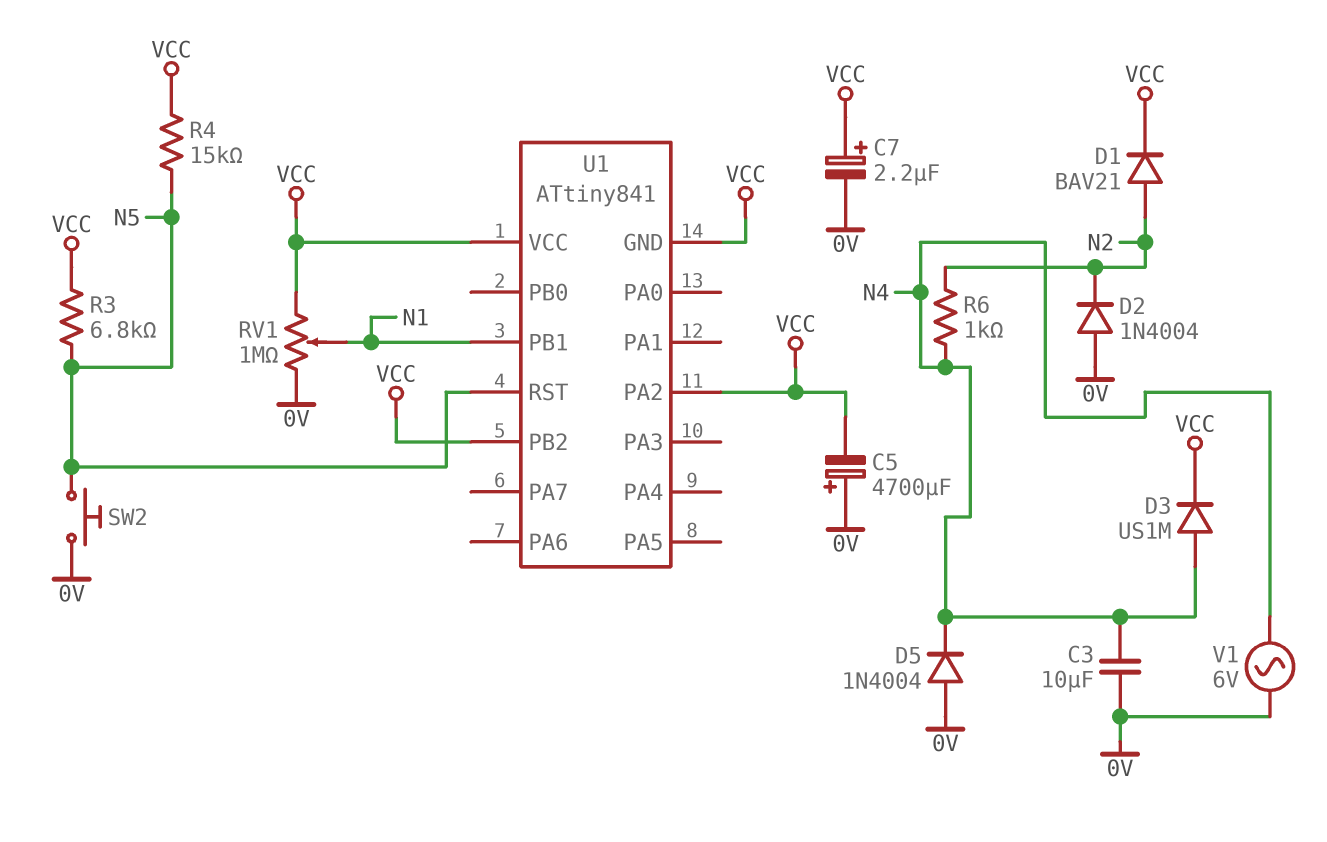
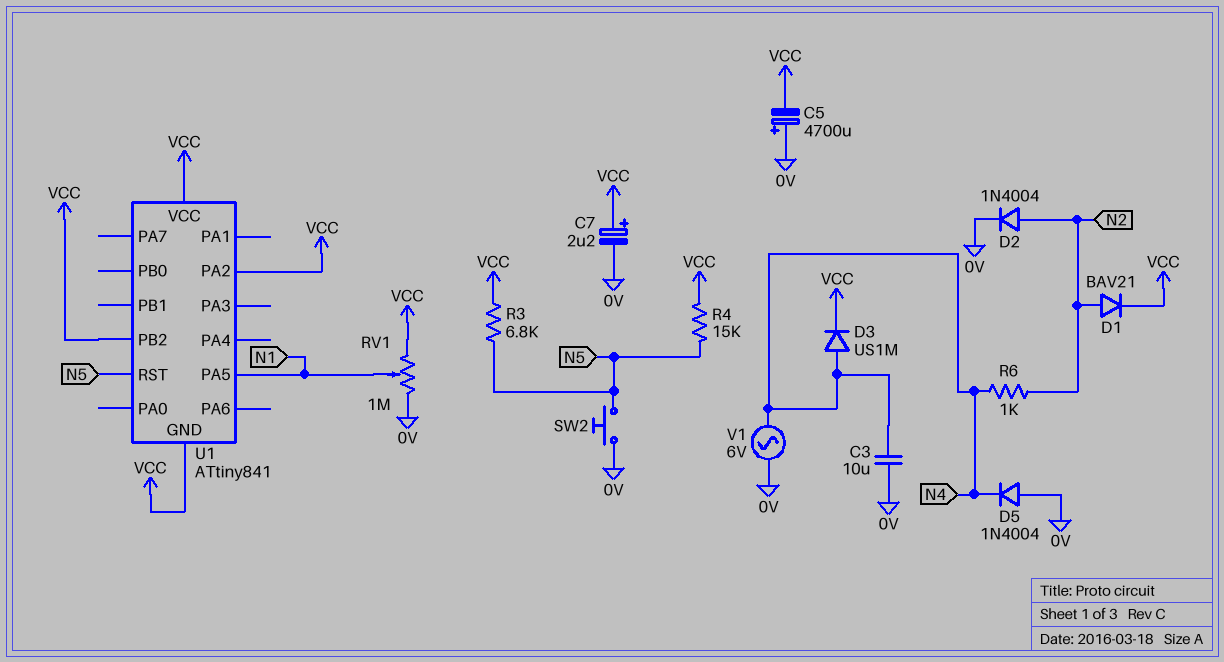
D2: diode 1N4004 (A 0V, K N2) -> diode 1N4004 (A N2, K 0V)
U1 pin PA5: none -> N1
U1 pin PB1: N1 -> none

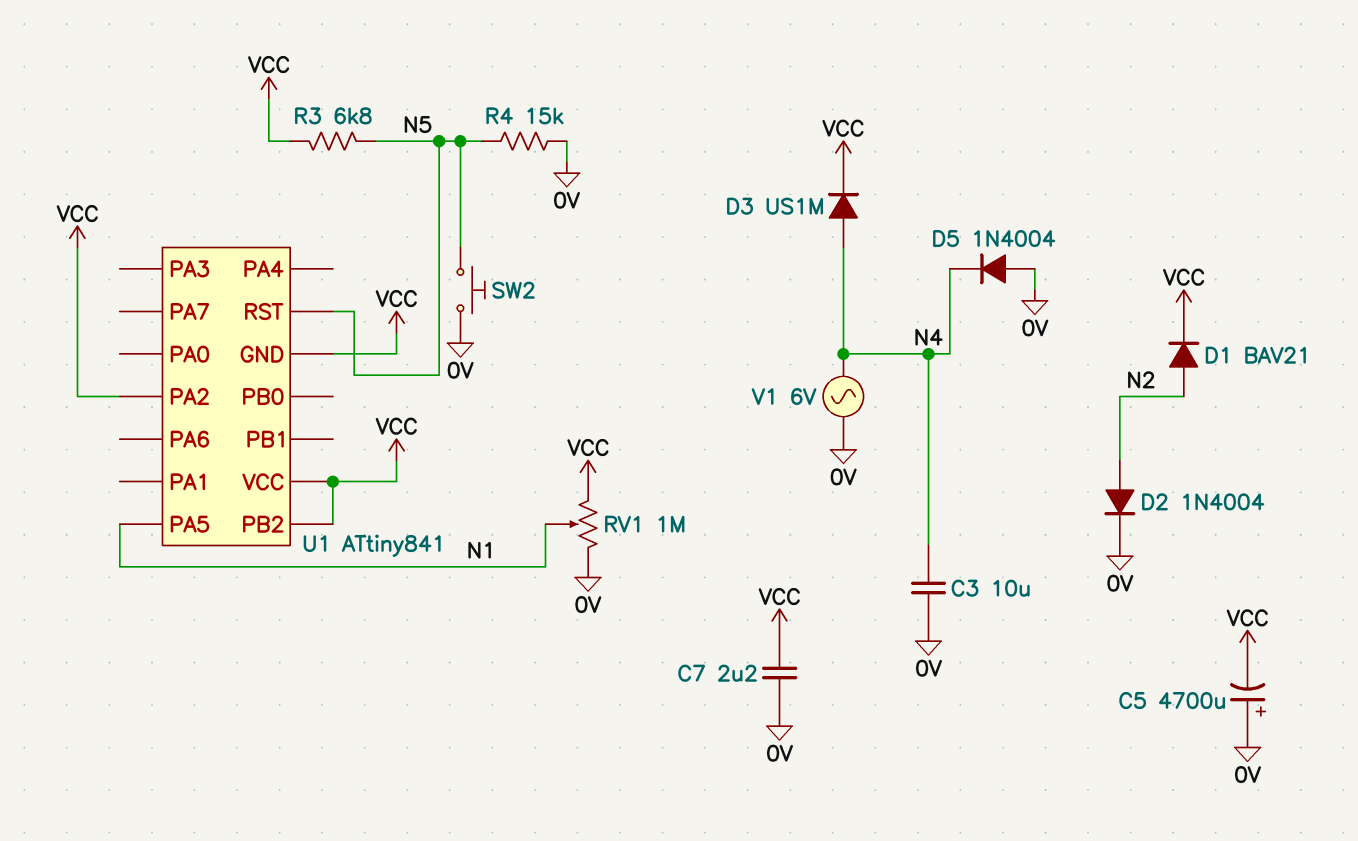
C7: 2.2uF (plus VCC, minus 0V) -> 2.2uF (0V, VCC)
R4: 15k (N5, VCC) -> 15k (0V, N5)
R6: 1k (N2, N4) -> none

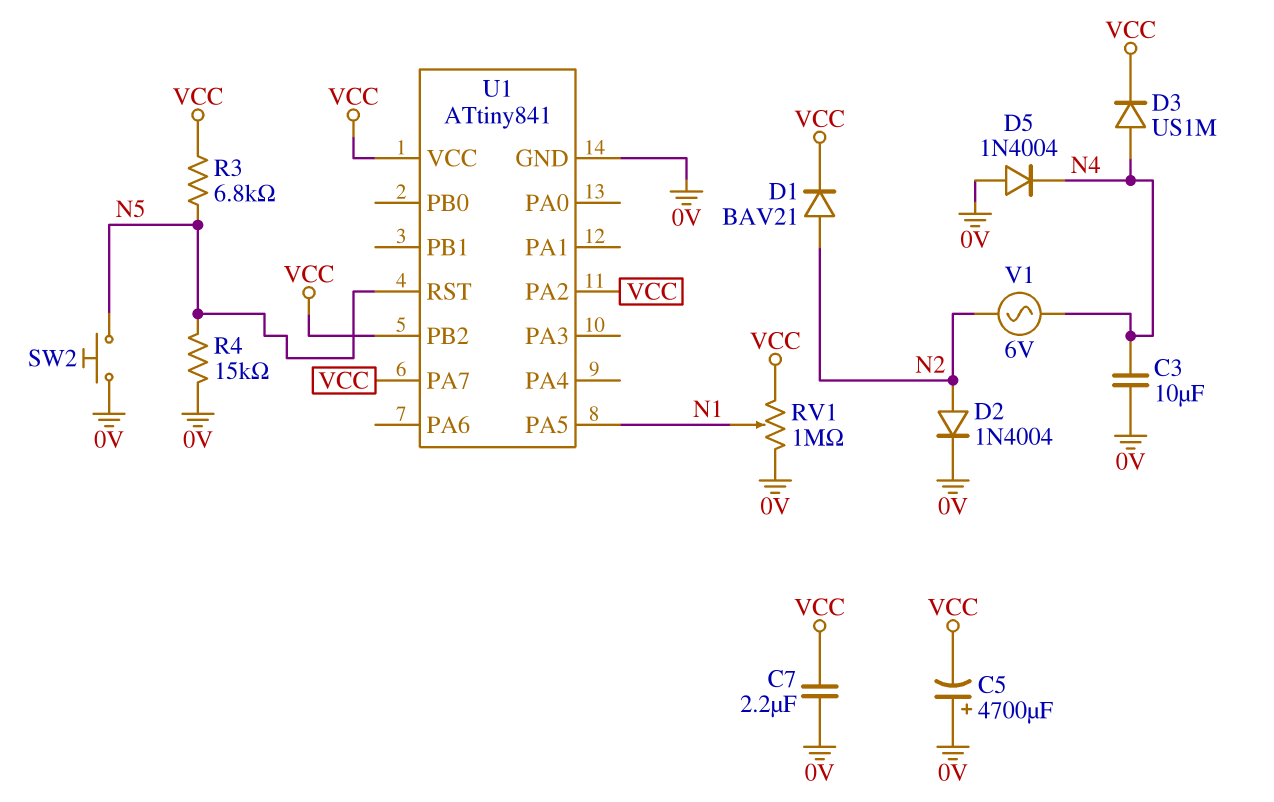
U1 pin GND: VCC -> 0V
U1 pin PA7: none -> VCC
V1: AC 6V (0V, N4) -> AC 6V (N2, N4)

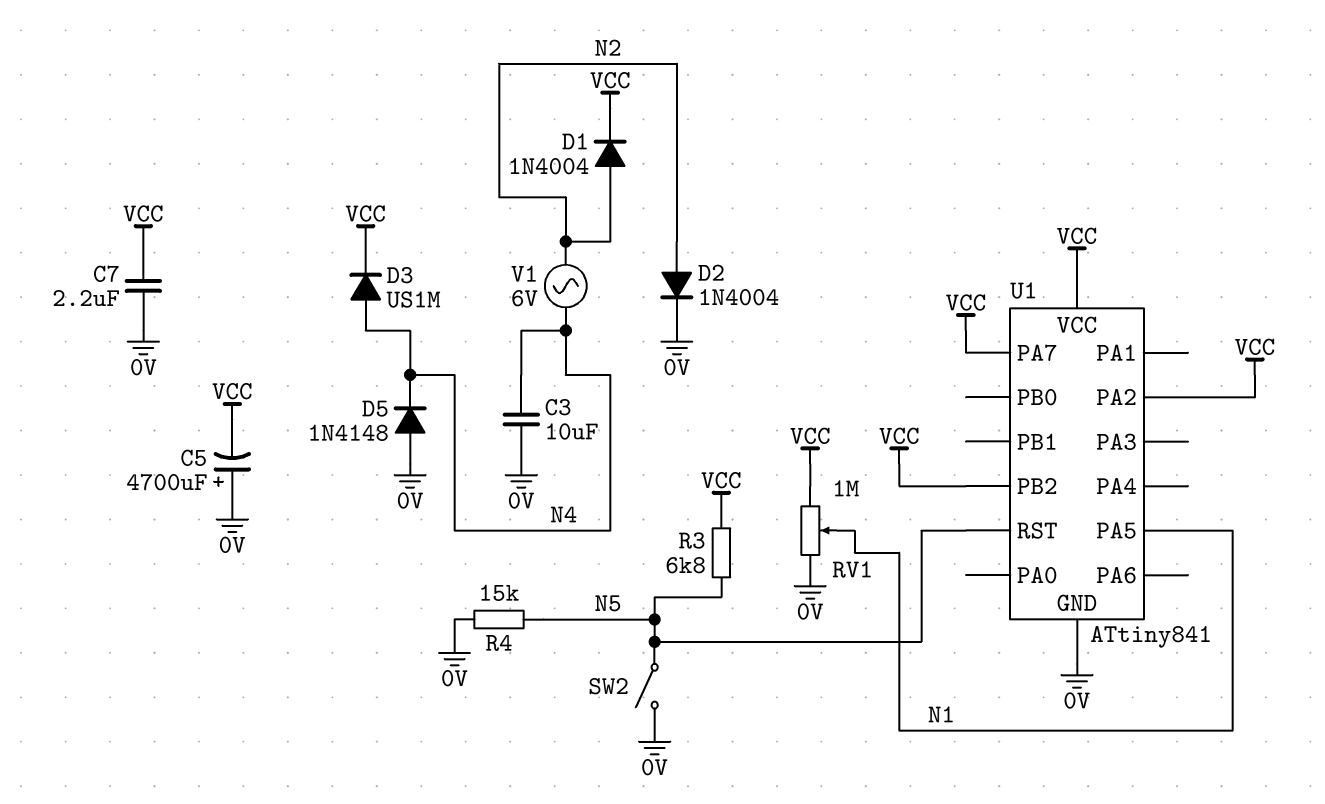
D1: diode BAV21 (A N2, K VCC) -> diode 1N4004 (A N2, K VCC)
D5: diode 1N4004 (A 0V, K N4) -> diode 1N4148 (A 0V, K N4)
SW2: button (0V, N5) -> switch (0V, N5)

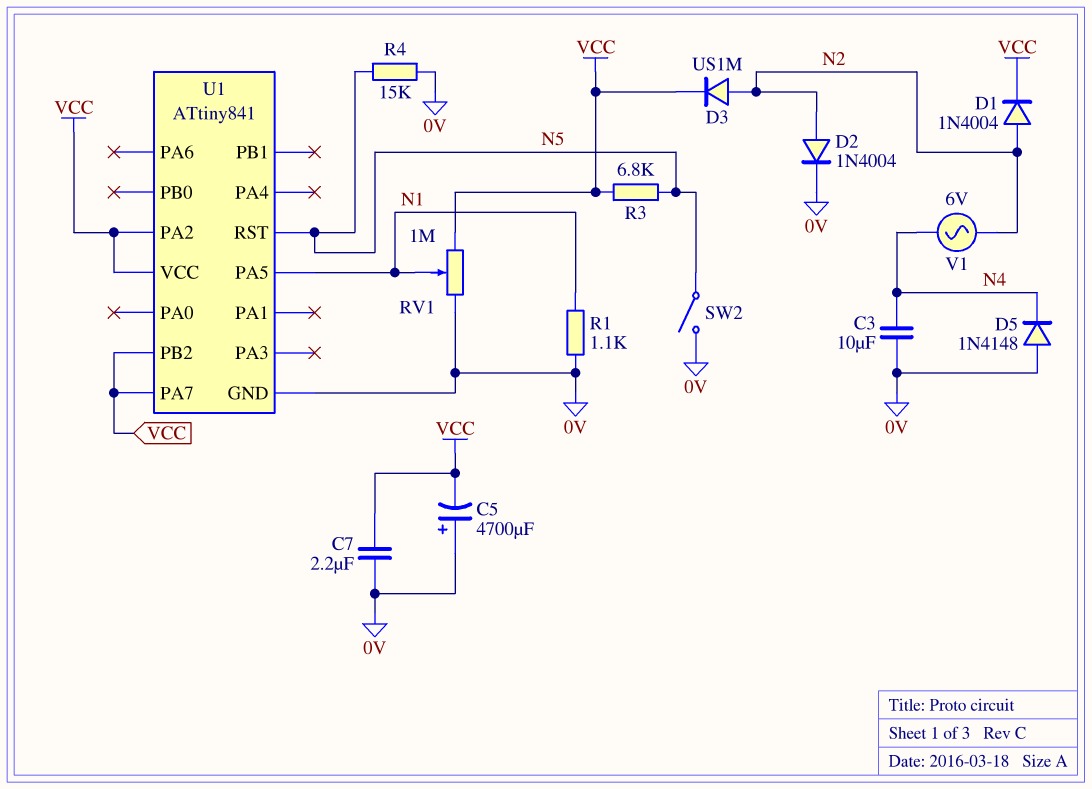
D3: diode US1M (A N4, K VCC) -> diode US1M (A N2, K VCC)
R1: none -> 1.1k (0V, N1)

